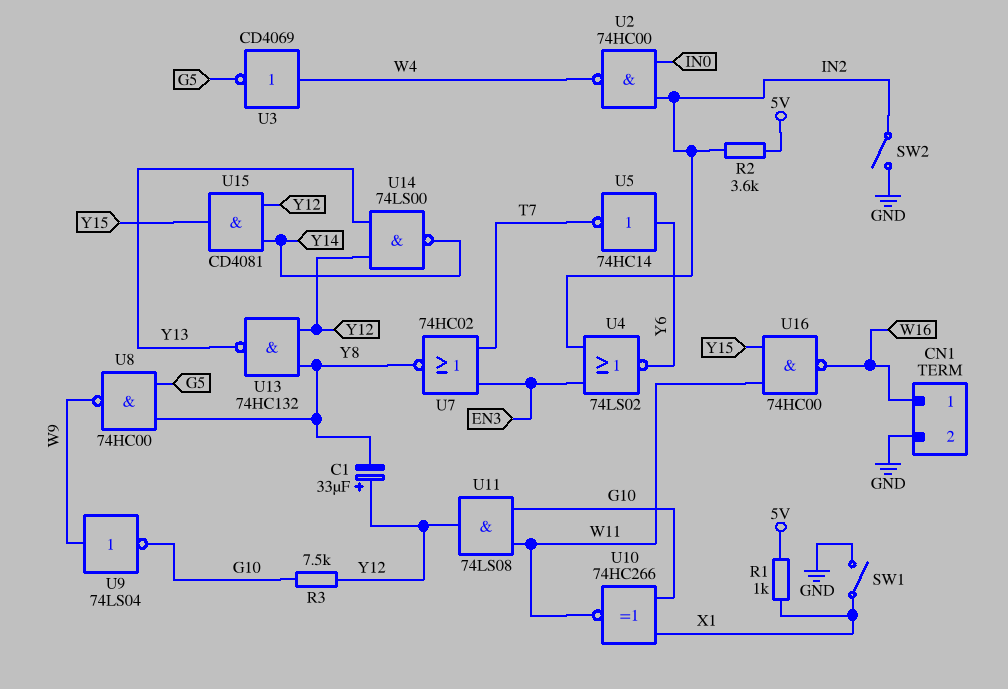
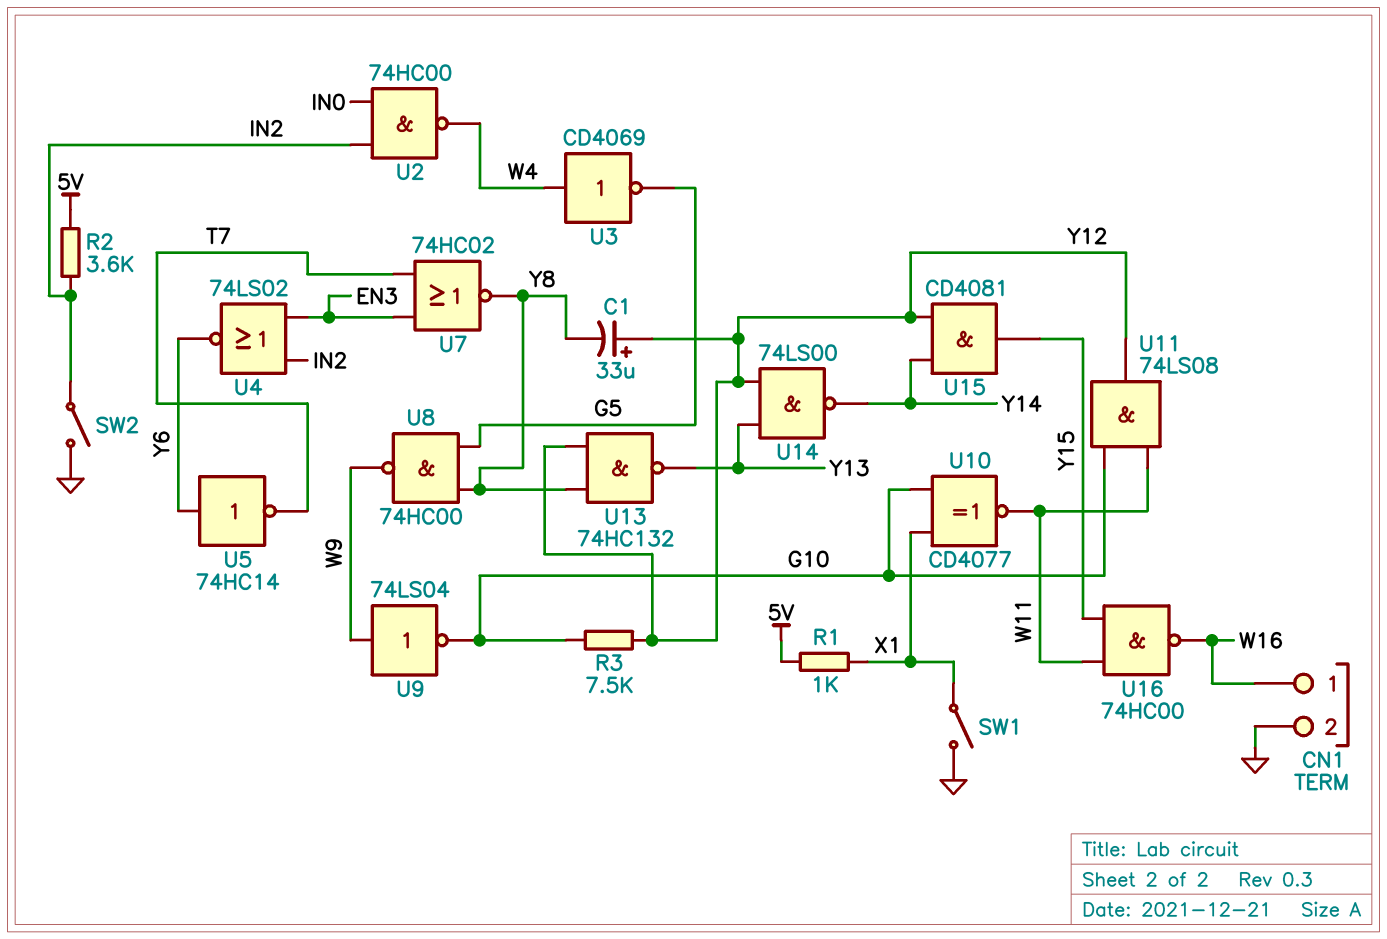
U10: XNOR 74HC266 (in G10, in X1, out W11) -> XNOR CD4077 (in G10, in X1, out W11)

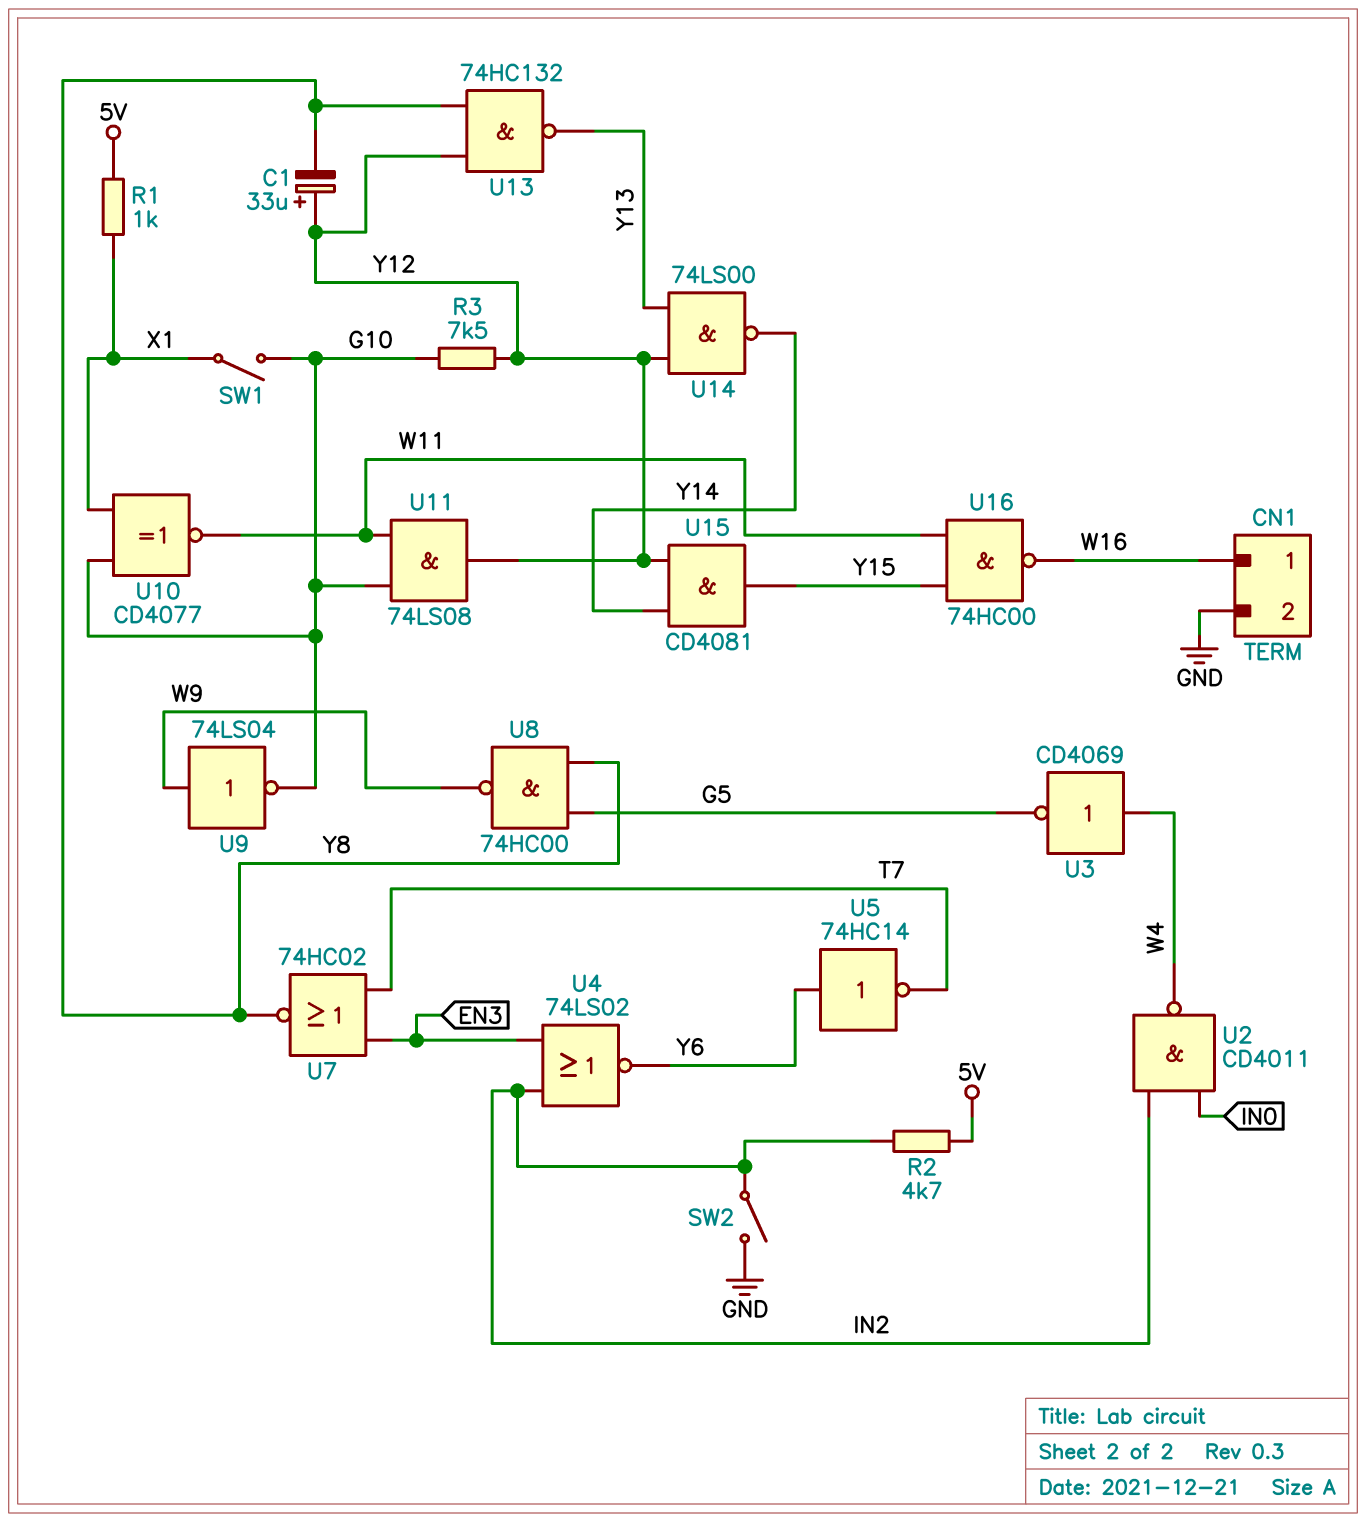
R2: 3.6k (5V, IN2) -> 4.7k (5V, IN2)
SW1: switch (GND, X1) -> switch (G10, X1)
U2: NAND 74HC00 (in IN0, in IN2, out W4) -> NAND CD4011 (in IN0, in IN2, out W4)

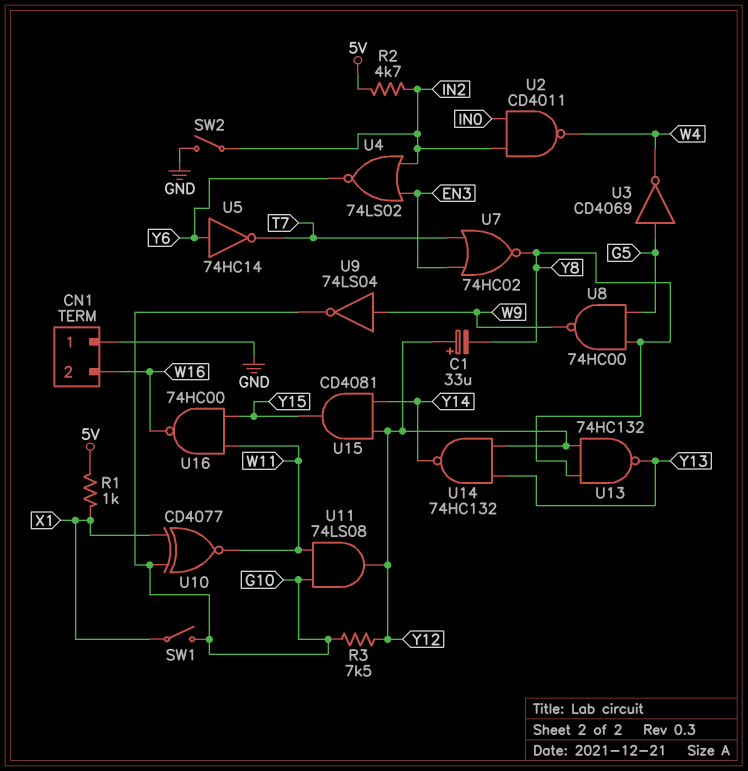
CN1 pin 1: W16 -> GND
CN1 pin 2: GND -> W16
U3: NOT CD4069 (in W4, out G5) -> NOT CD4069 (in G5, out W4)
U14: NAND 74LS00 (in Y12, in Y13, out Y14) -> NAND 74HC132 (in Y12, in Y13, out Y14)

